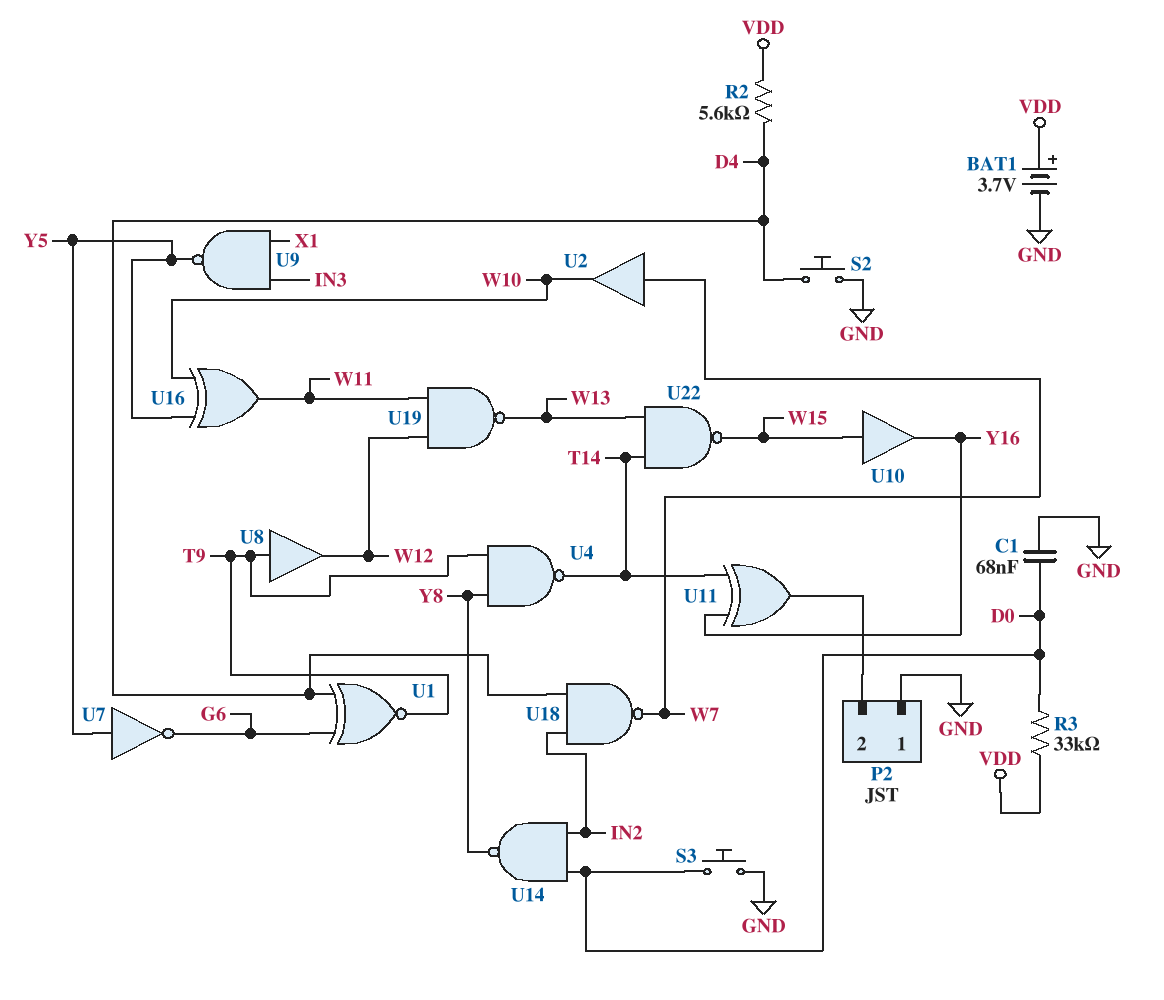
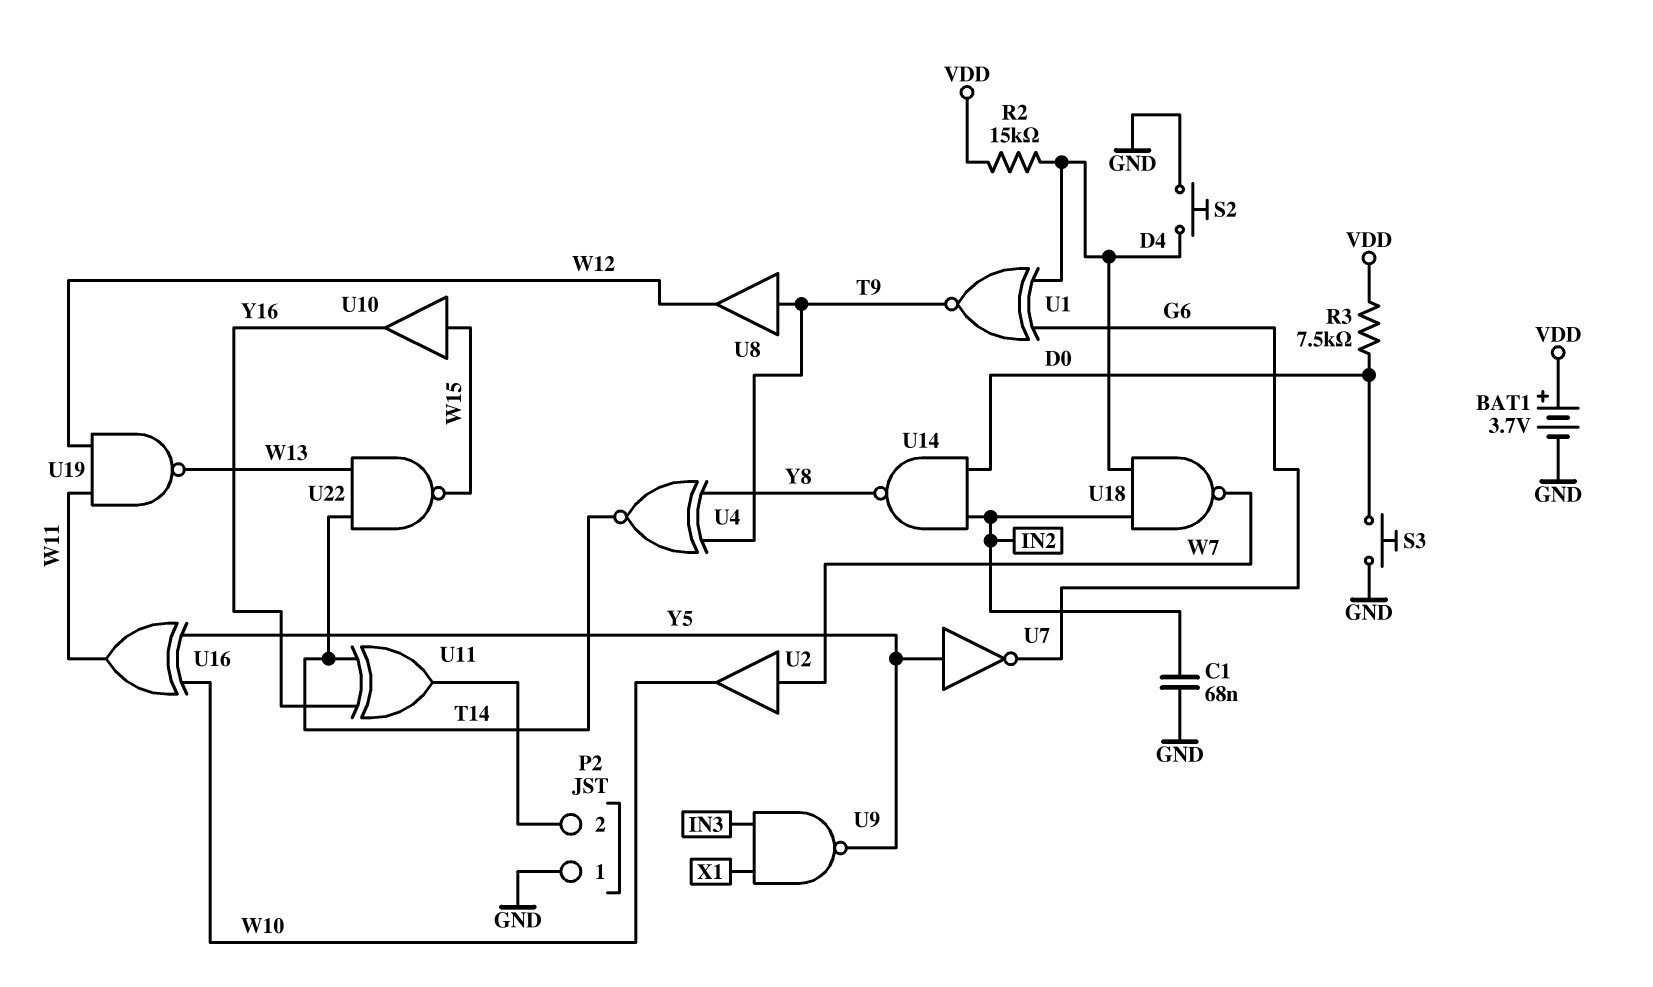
C1: 68nF (D0, GND) -> 68nF (GND, IN2)
R2: 5.6k (D4, VDD) -> 15k (D4, VDD)
R3: 33k (D0, VDD) -> 7.5k (D0, VDD)
U4: NAND (in T9, in Y8, out T14) -> XNOR (in T9, in Y8, out T14)

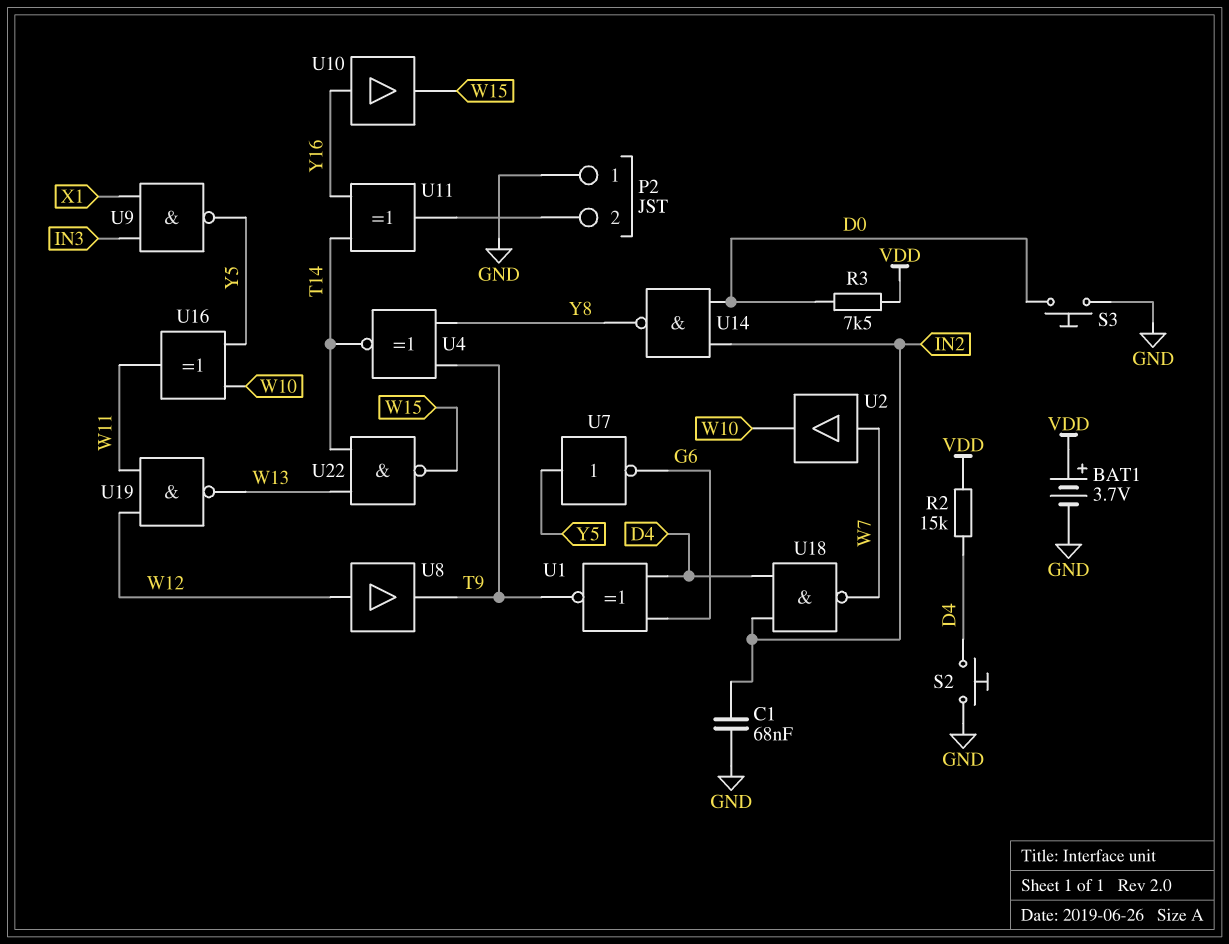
U8: buffer (in T9, out W12) -> buffer (in W12, out T9)
U10: buffer (in W15, out Y16) -> buffer (in Y16, out W15)

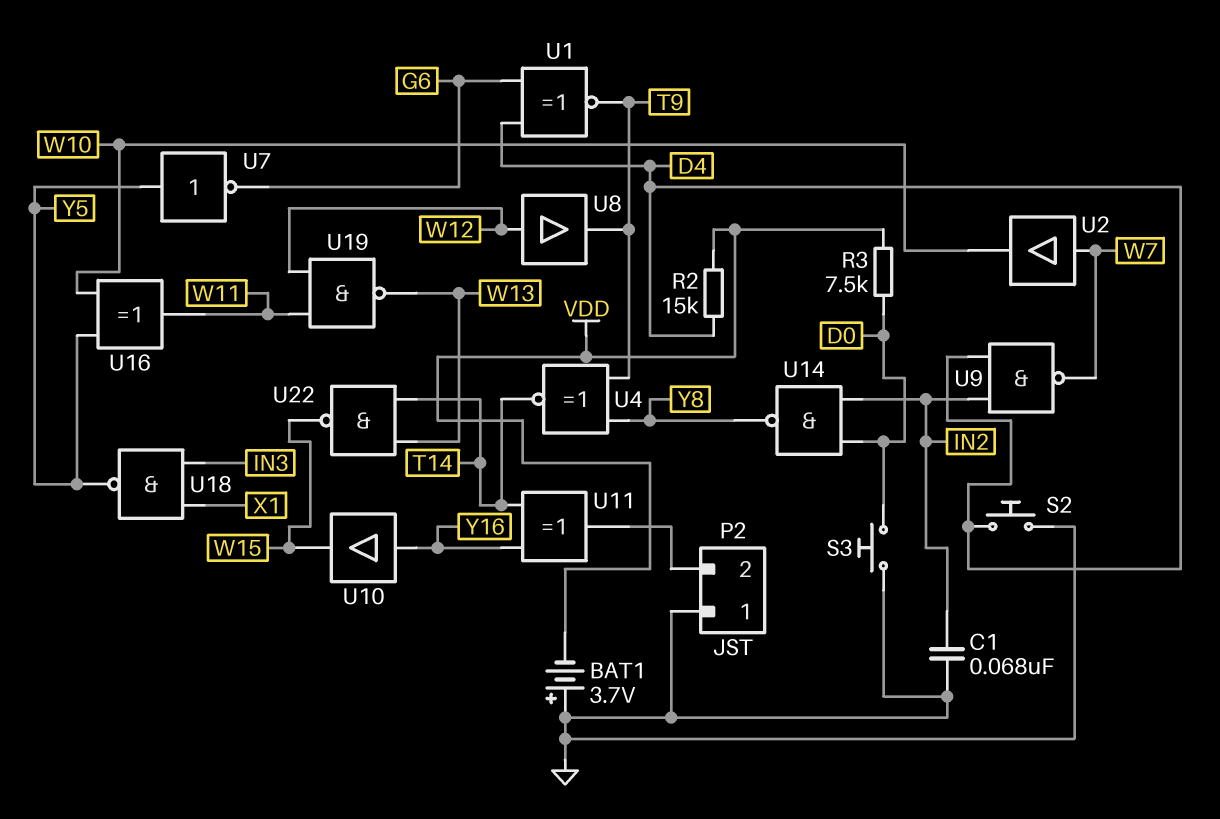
BAT1: 3.7V (plus VDD, minus GND) -> 3.7V (plus GND, minus VDD)
U9: NAND (in IN3, in X1, out Y5) -> NAND (in D4, in IN2, out W7)
U18: NAND (in D4, in IN2, out W7) -> NAND (in IN3, in X1, out Y5)

